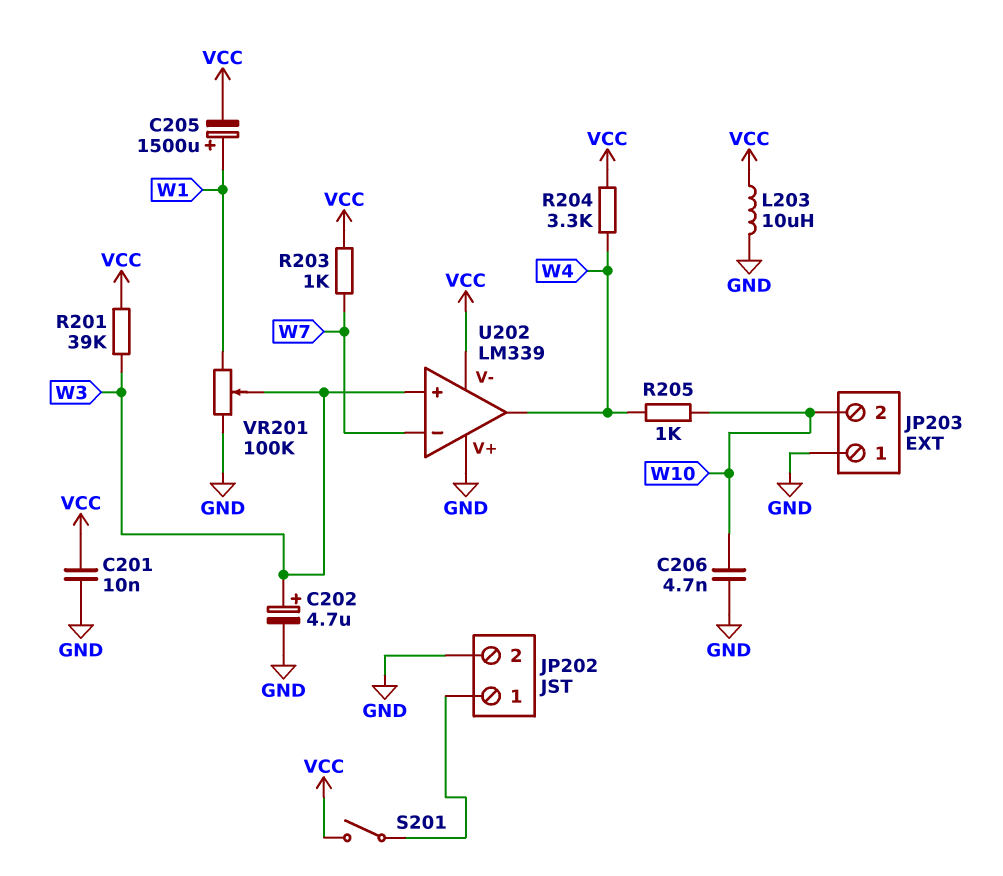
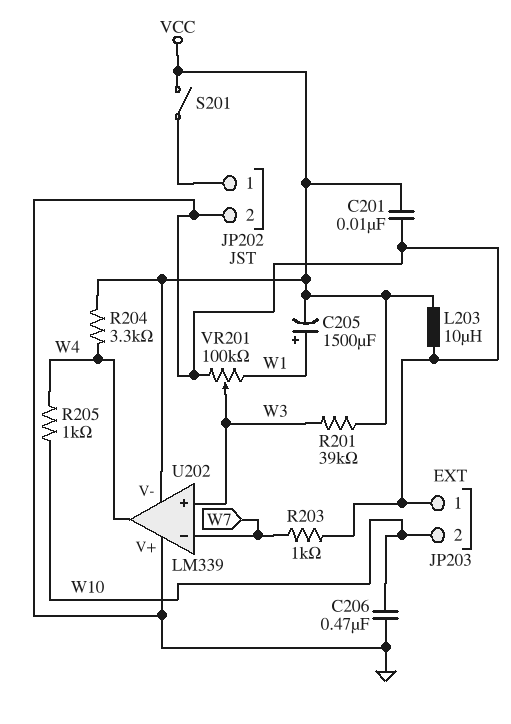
C202: 4.7uF (plus W3, minus GND) -> none
C206: 4.7nF (GND, W10) -> 470nF (GND, W10)
R203: 1k (VCC, W7) -> 1k (GND, W7)

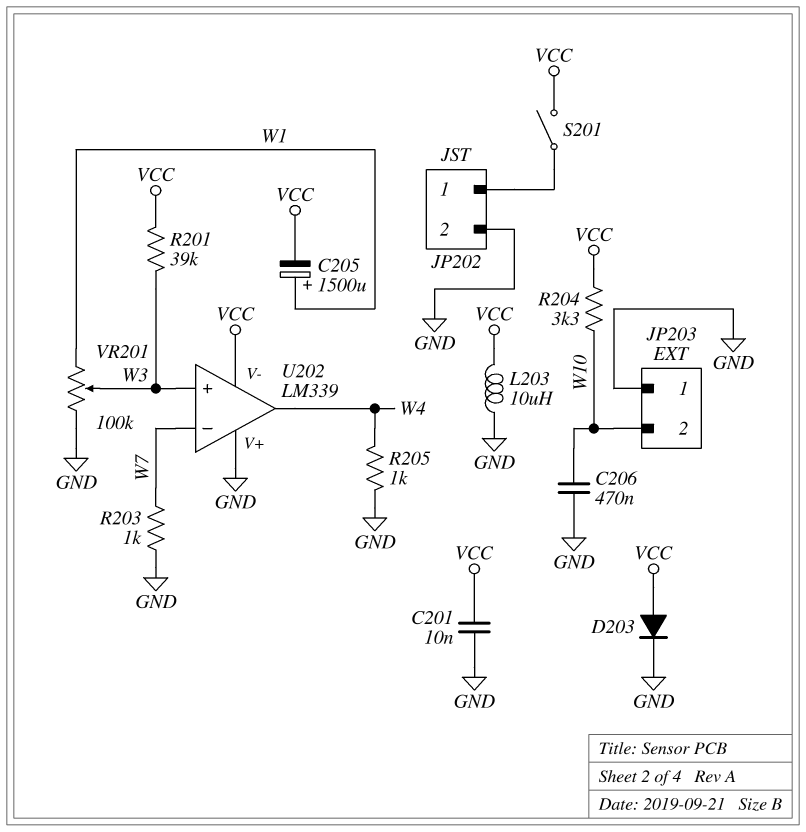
D203: none -> diode (A VCC, K GND)
R204: 3.3k (VCC, W4) -> 3.3k (VCC, W10)
R205: 1k (W4, W10) -> 1k (GND, W4)

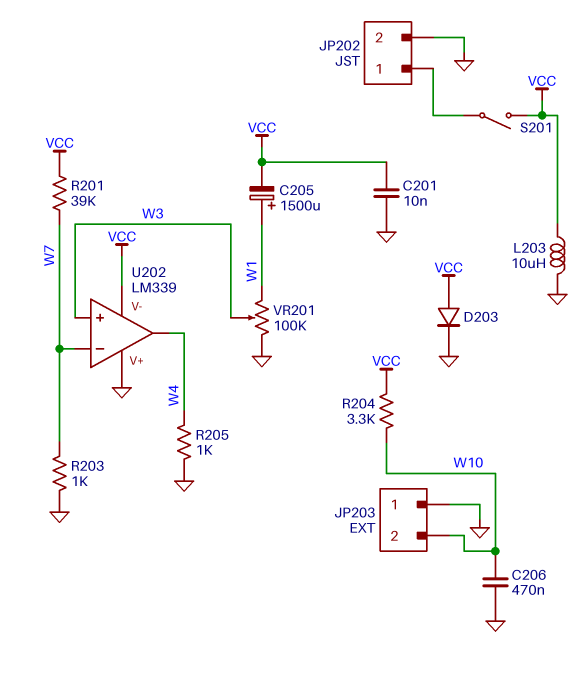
R201: 39k (VCC, W3) -> 39k (VCC, W7)

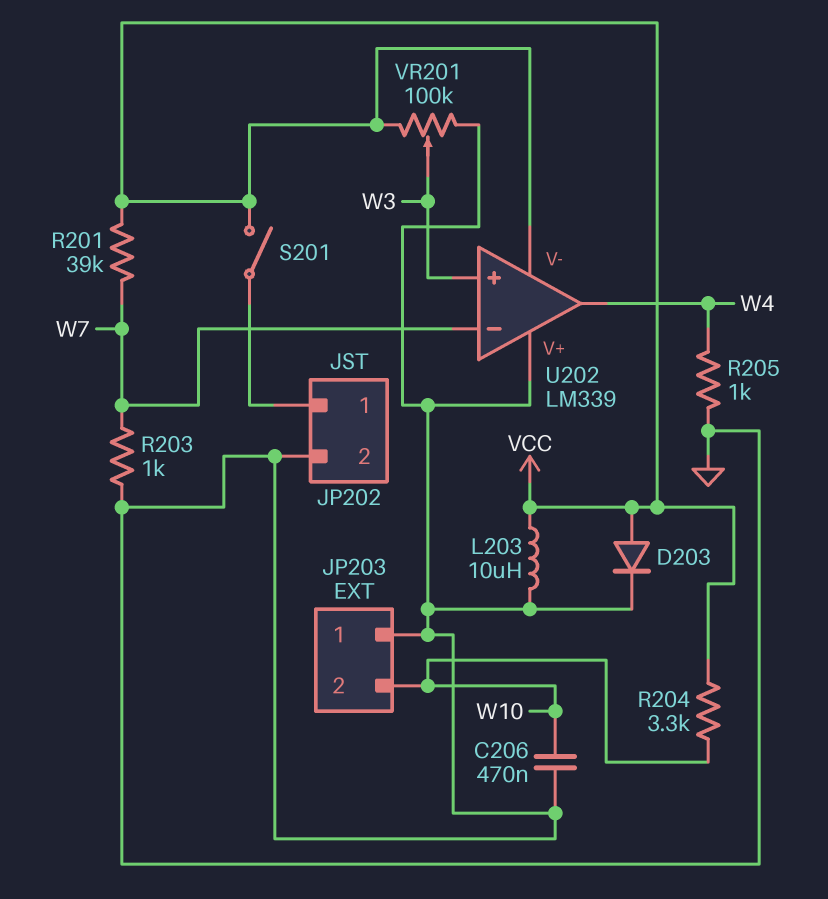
C201: 10nF (GND, VCC) -> none
C205: 1500uF (plus W1, minus VCC) -> none
VR201: 100k (GND, W1, wiper W3) -> 100k (GND, VCC, wiper W3)

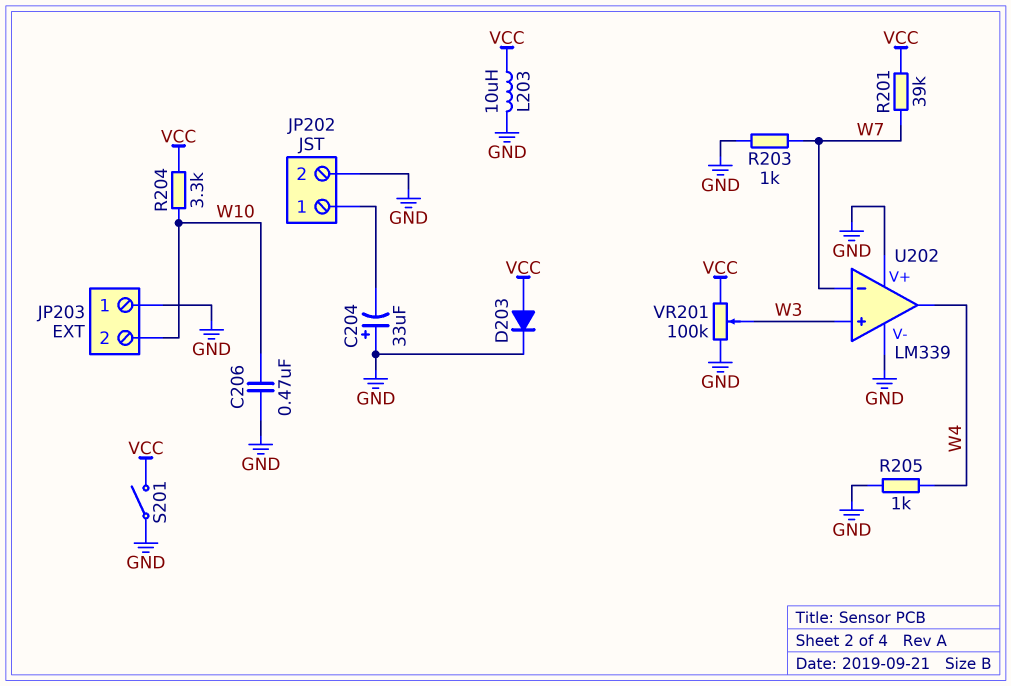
C204: none -> 33uF (plus GND, minus JP202/1)
S201: switch (JP202/1, VCC) -> switch (GND, VCC)
U202 pin V-: VCC -> GND

